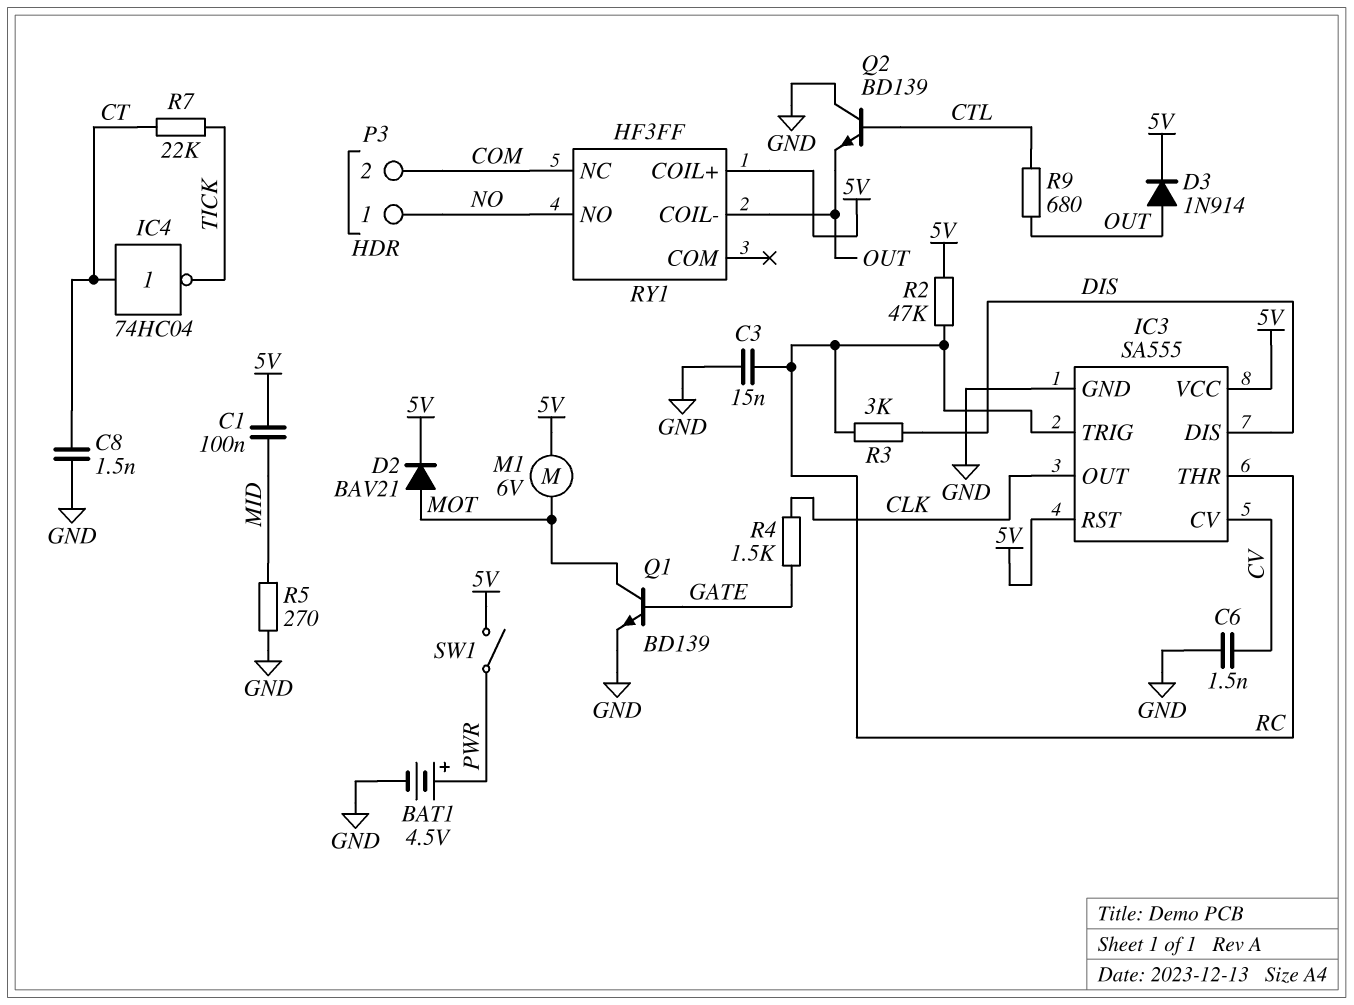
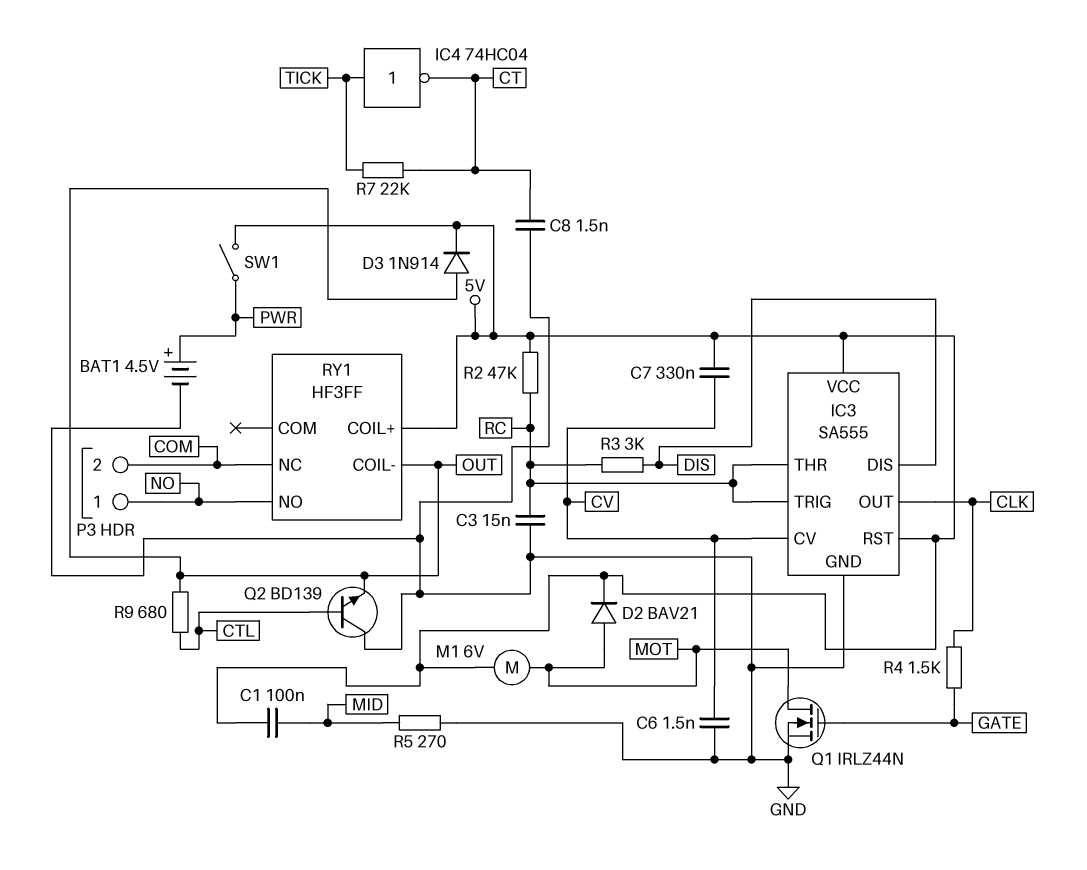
C7: none -> 330nF (5V, CV)
IC4: NOT 74HC04 (in CT, out TICK) -> NOT 74HC04 (in TICK, out CT)
Q1: NPN BD139 (B GATE, C MOT, E GND) -> NMOS IRLZ44N (G GATE, D MOT, S GND)

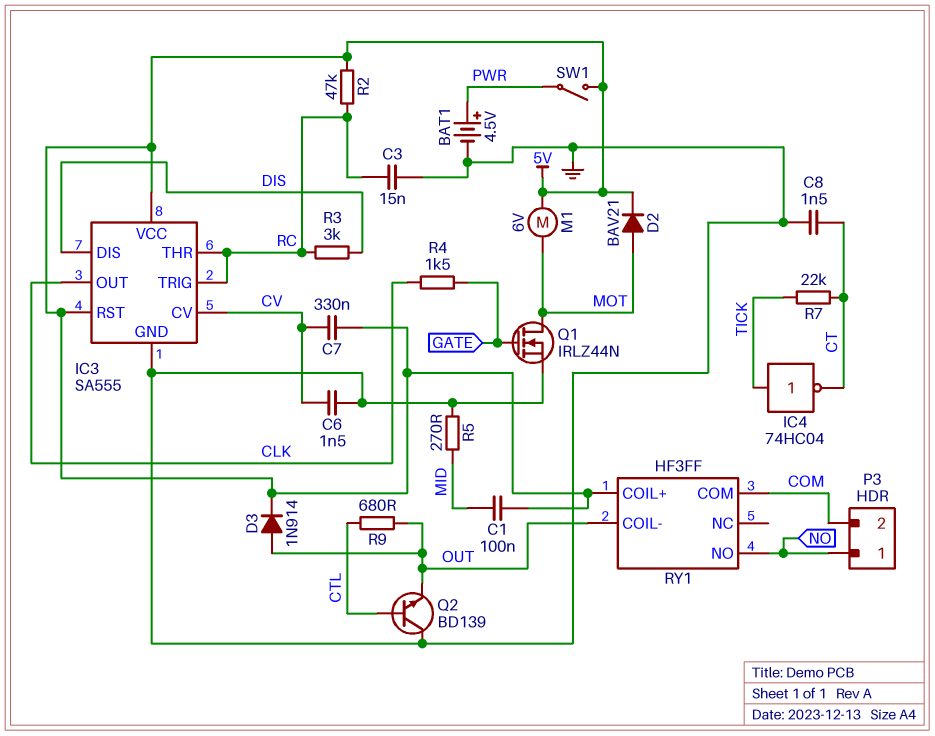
RY1 pin COM: none -> COM
RY1 pin NC: COM -> none

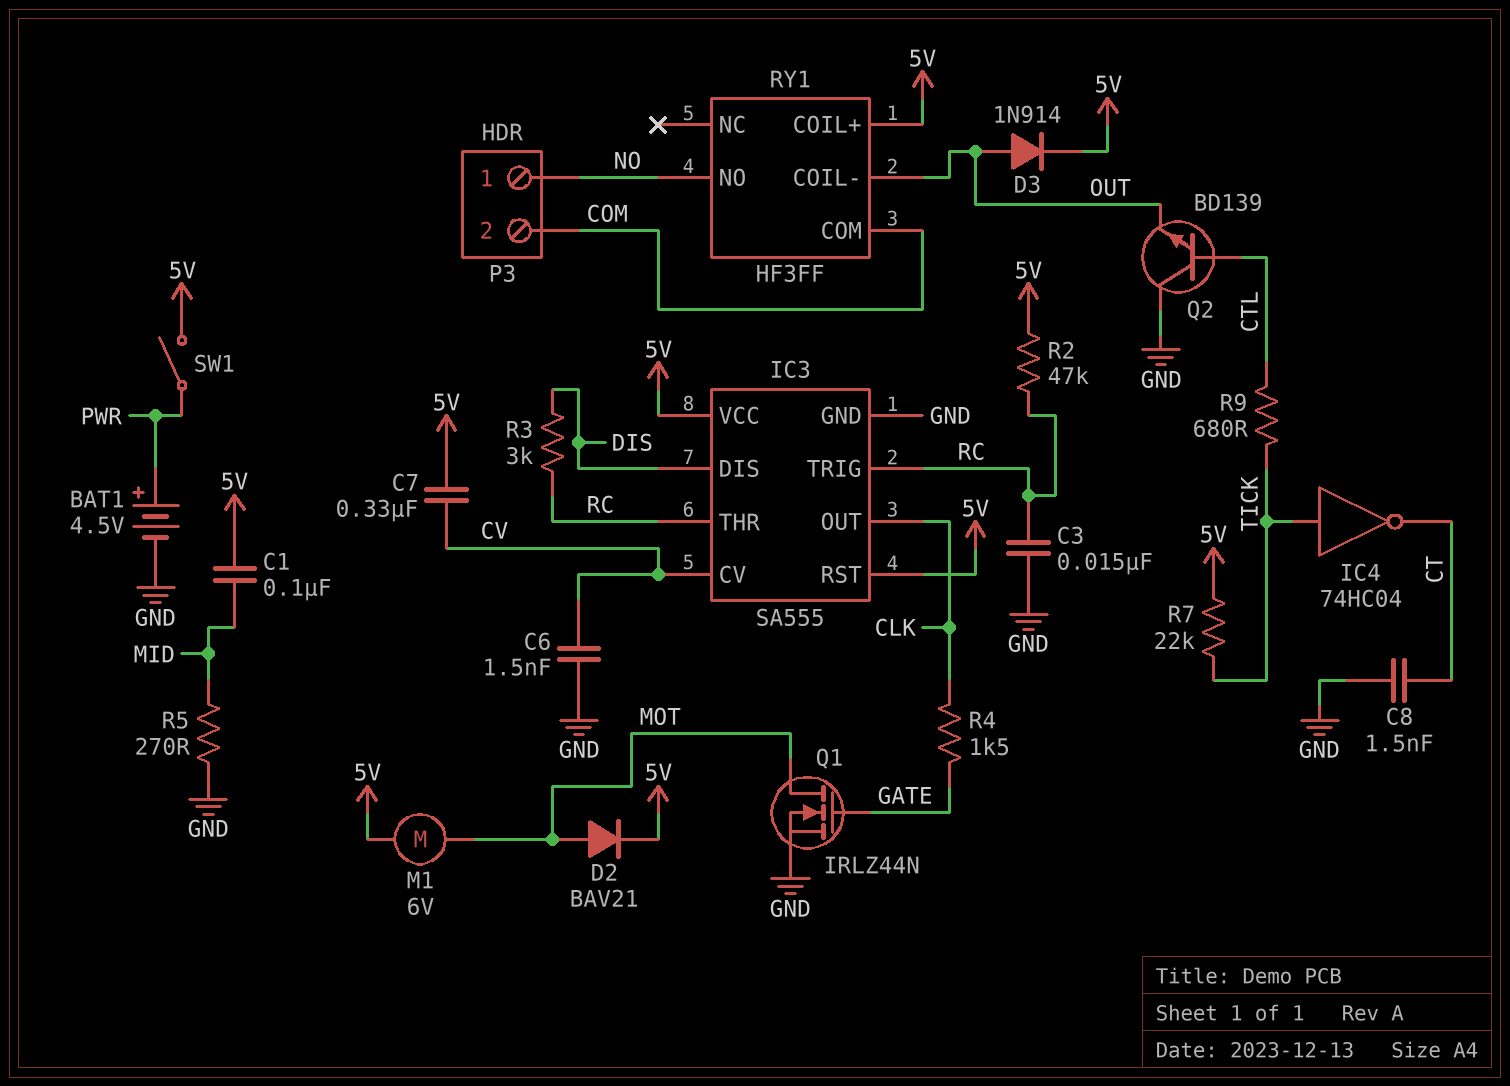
R7: 22k (CT, TICK) -> 22k (5V, TICK)
R9: 680 (CTL, OUT) -> 680 (CTL, TICK)

